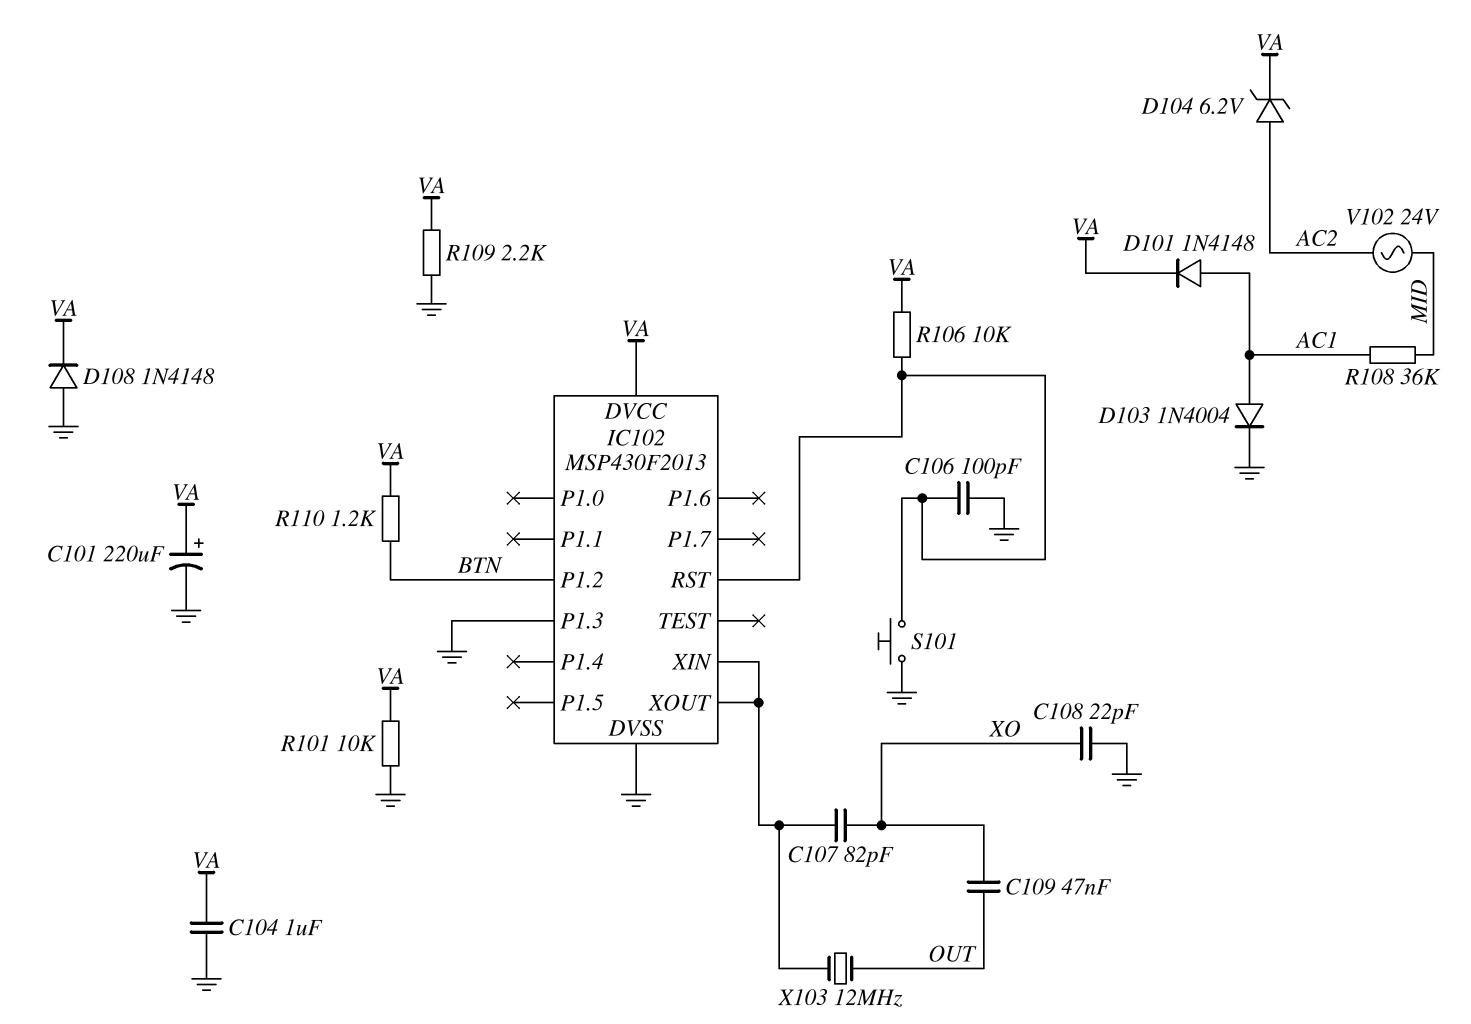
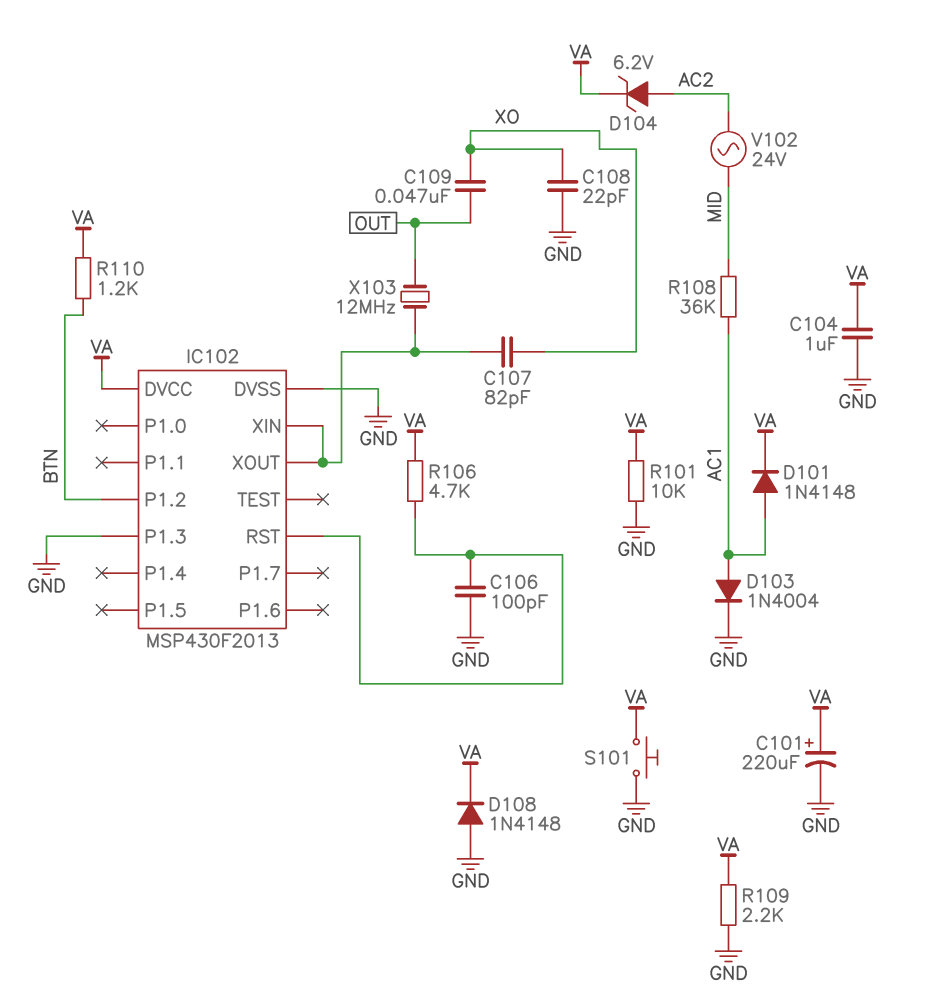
R106: 10k (IC102/RST, VA) -> 4.7k (IC102/RST, VA)
S101: button (GND, IC102/RST) -> button (GND, VA)

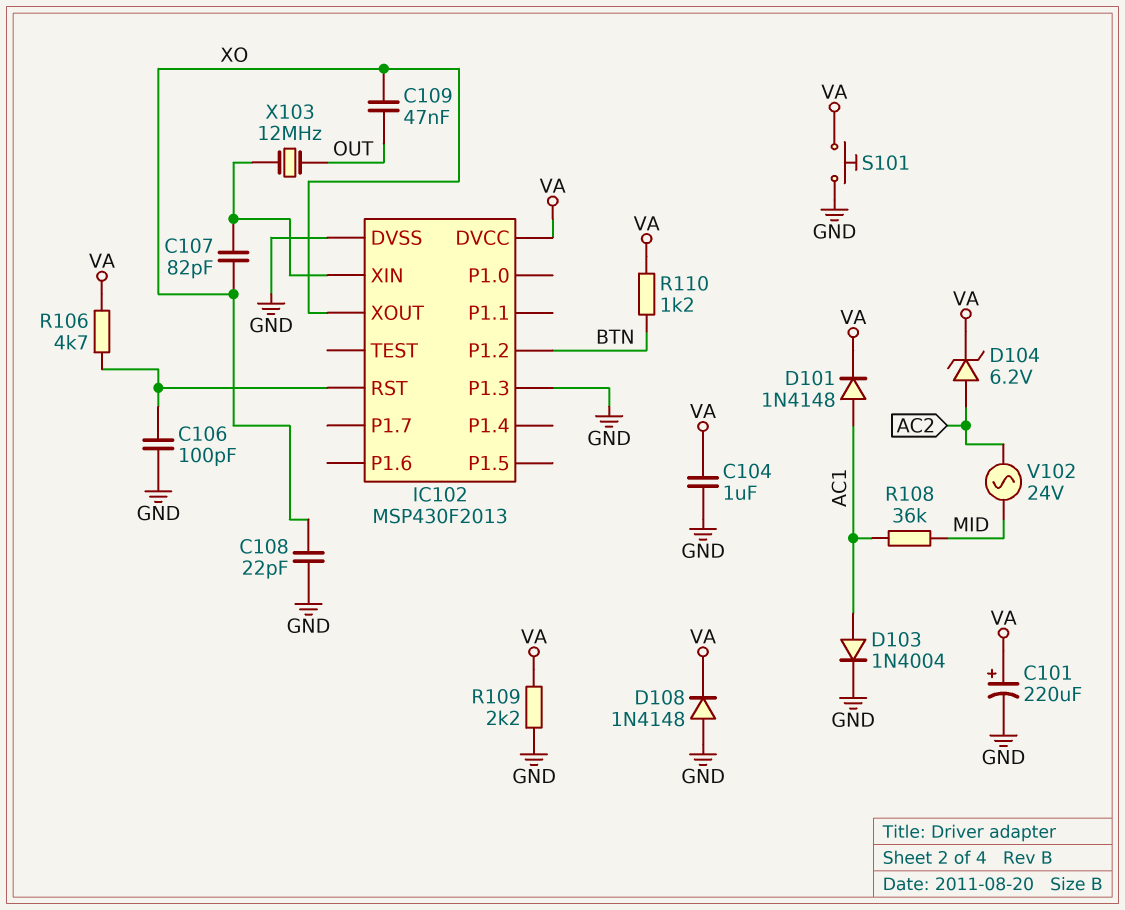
IC102 pin XOUT: IC102/XIN -> XO
R101: 10k (GND, VA) -> none

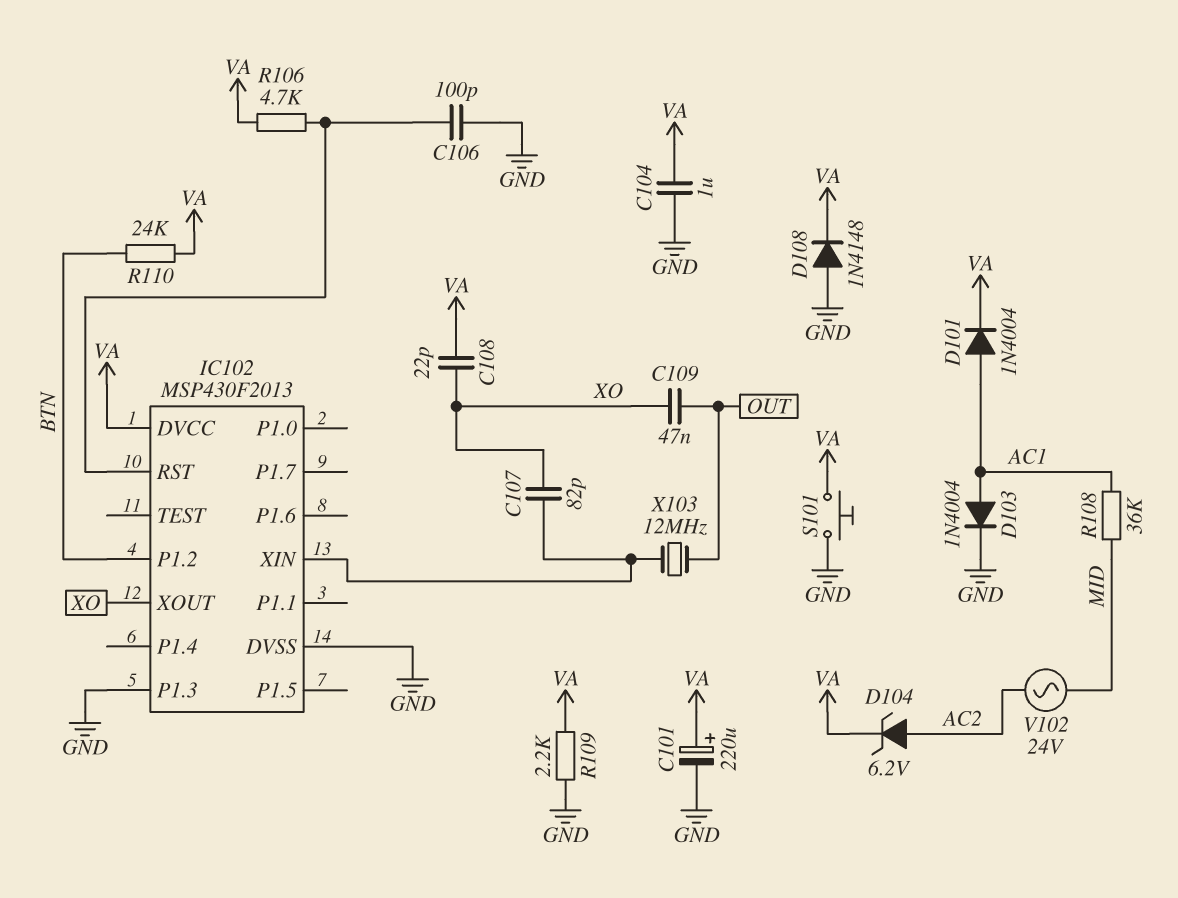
C108: 22pF (GND, XO) -> 22pF (VA, XO)
D101: diode 1N4148 (A AC1, K VA) -> diode 1N4004 (A AC1, K VA)
R110: 1.2k (BTN, VA) -> 24k (BTN, VA)

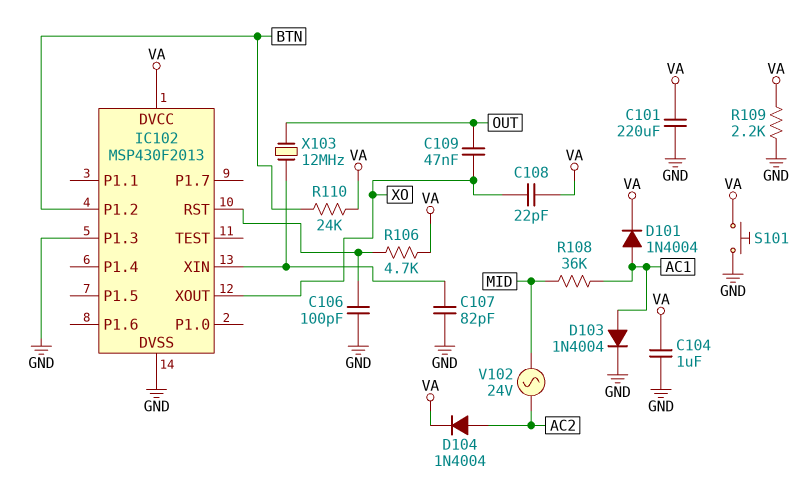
C101: 220uF (plus VA, minus GND) -> 220uF (GND, VA)
C107: 82pF (IC102/XIN, XO) -> 82pF (GND, IC102/XIN)
D104: zener 6.2V (A AC2, K VA) -> diode 1N4004 (A AC2, K VA)
D108: diode 1N4148 (A GND, K VA) -> none

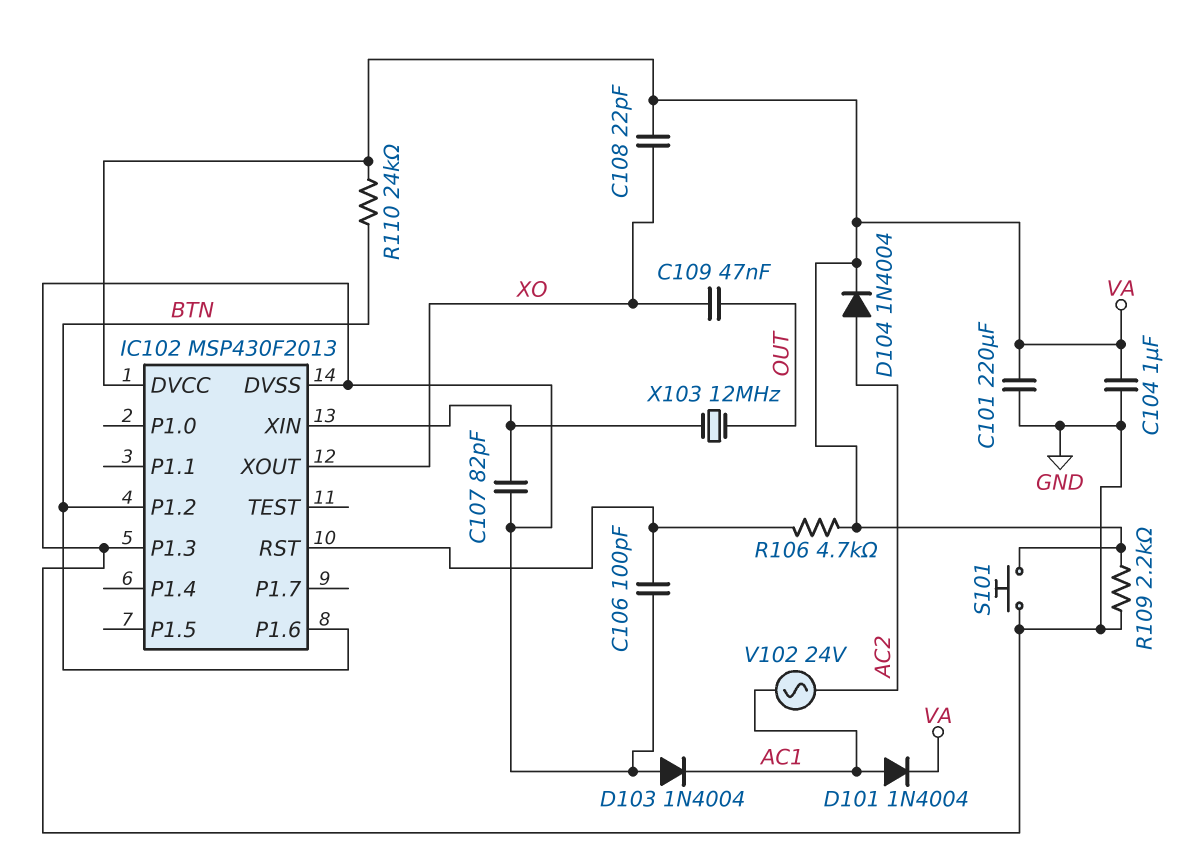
D103: diode 1N4004 (A AC1, K GND) -> diode 1N4004 (A GND, K AC1)
IC102 pin P1.6: none -> BTN
R108: 36k (AC1, MID) -> none
V102: AC 24V (AC2, MID) -> AC 24V (AC1, AC2)

